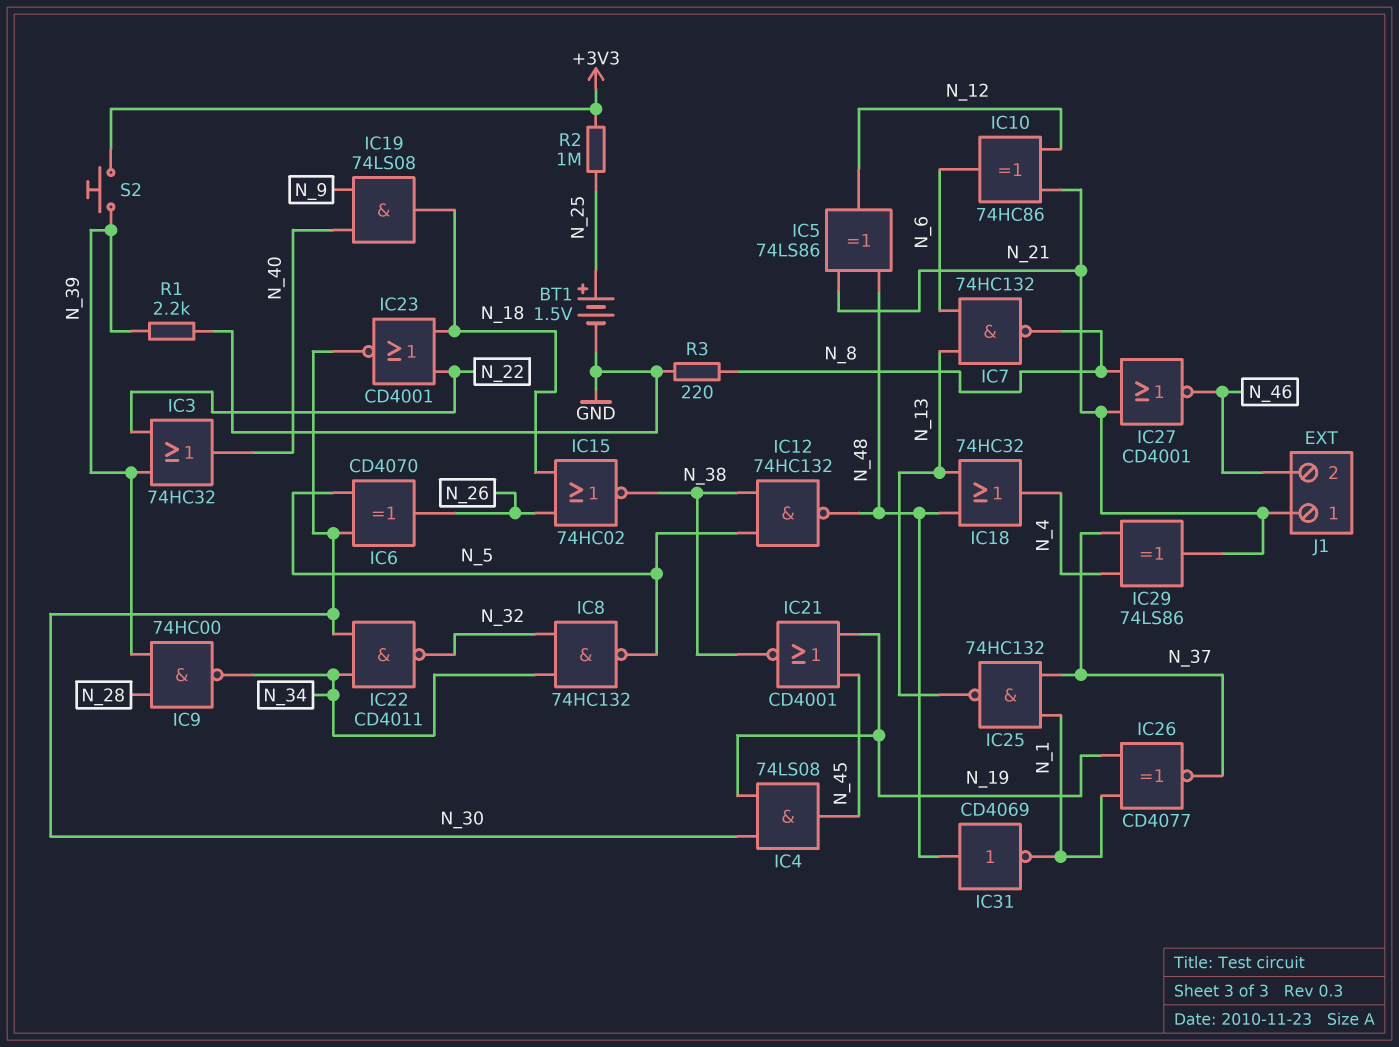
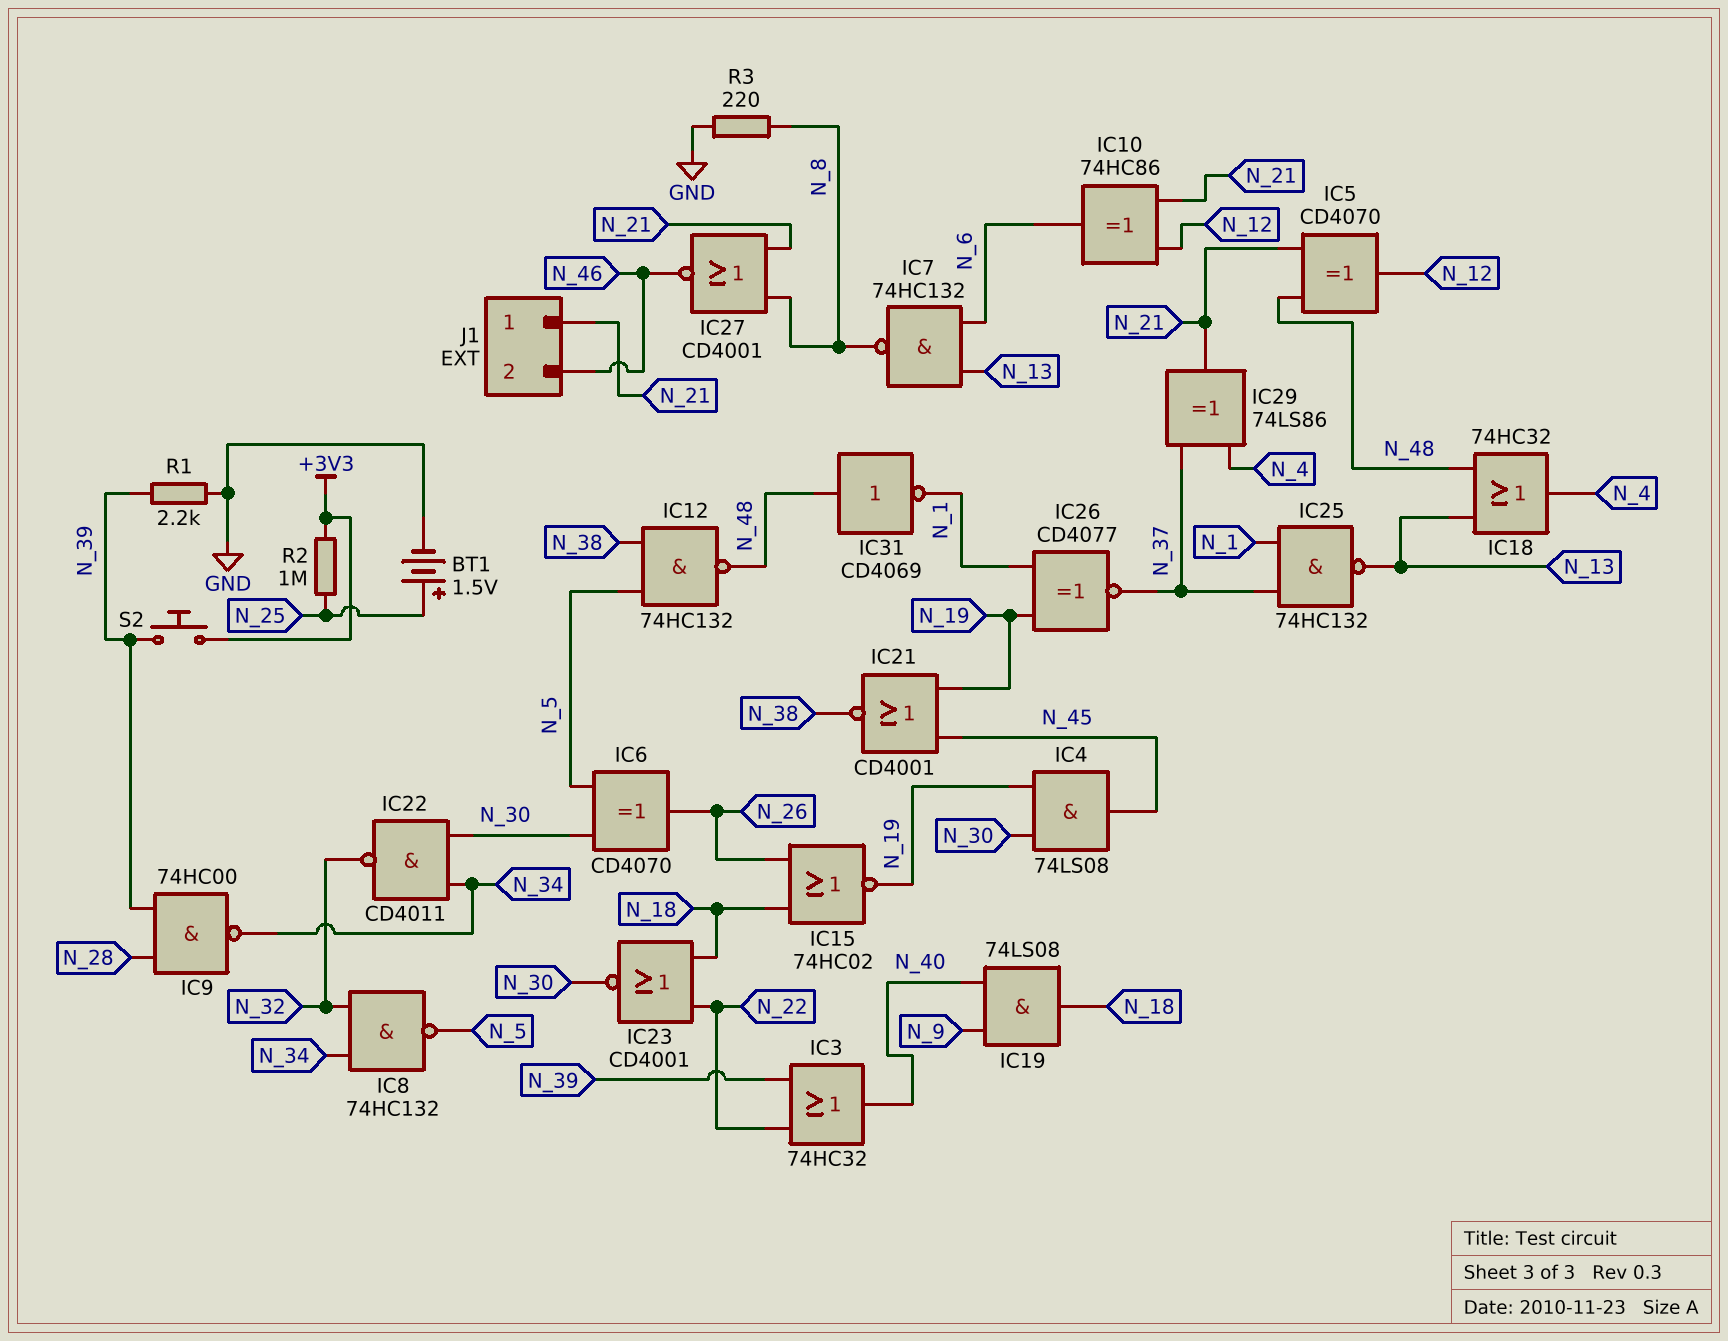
IC5: XOR 74LS86 (in N_21, in N_48, out N_12) -> XOR CD4070 (in N_21, in N_48, out N_12)
IC15: NOR 74HC02 (in N_18, in N_26, out N_38) -> NOR 74HC02 (in N_18, in N_26, out N_19)

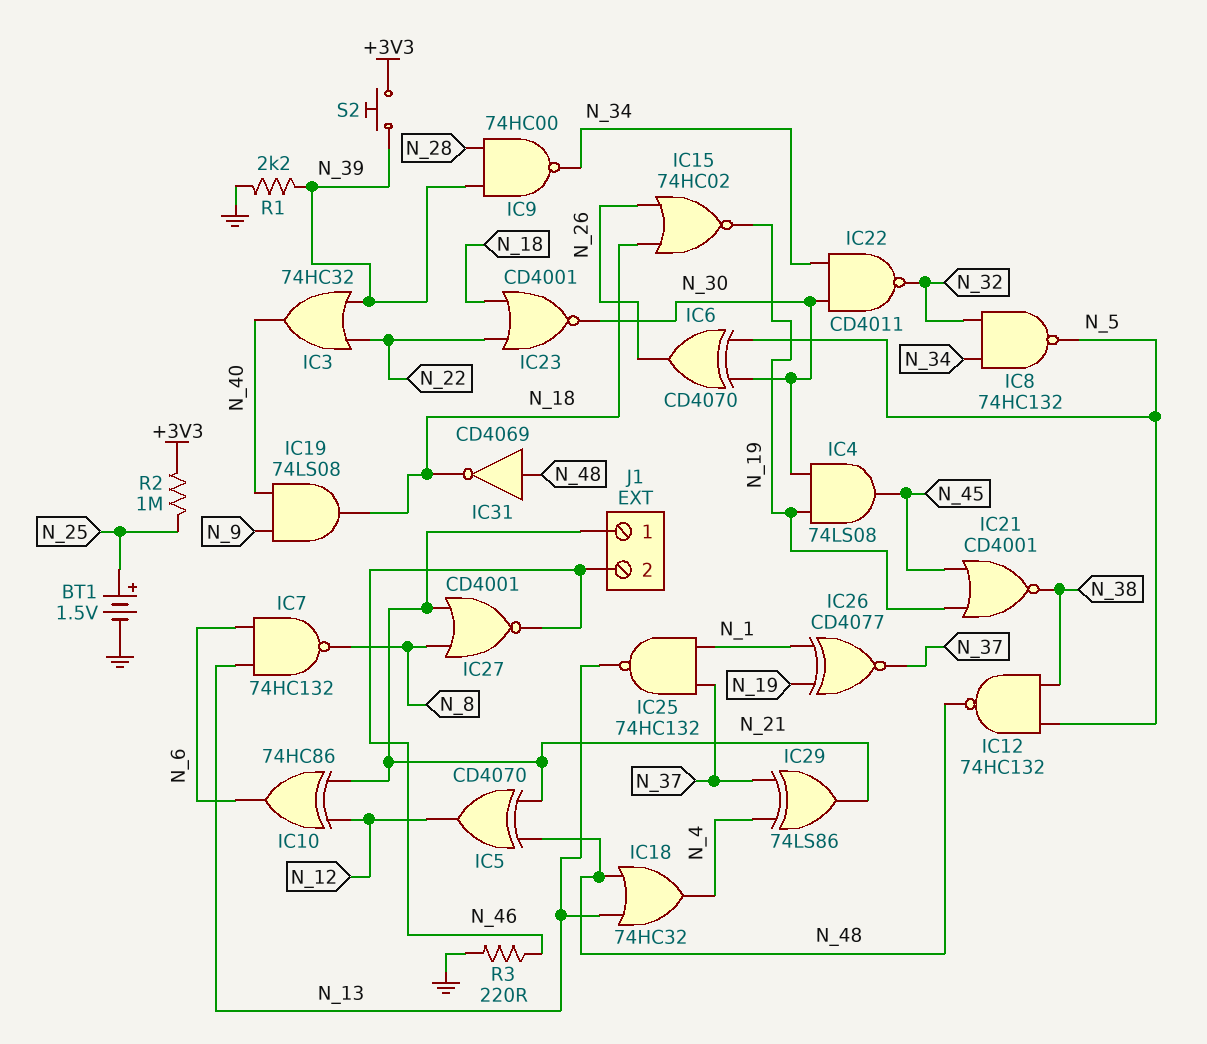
IC31: NOT CD4069 (in N_48, out N_1) -> NOT CD4069 (in N_48, out N_18)
R3: 220 (GND, N_8) -> 220 (GND, N_46)

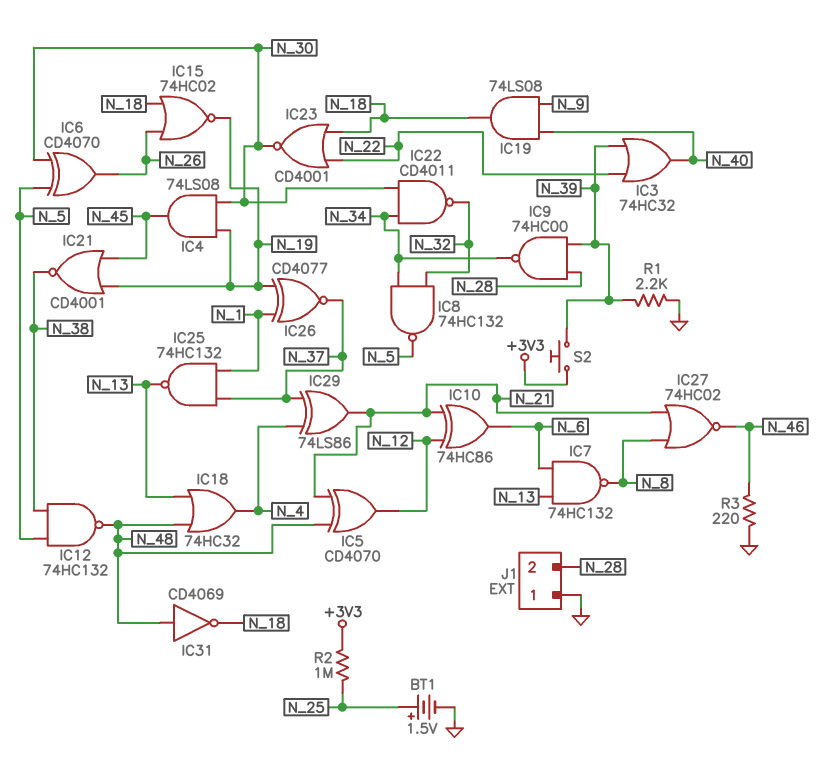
IC27: NOR CD4001 (in N_8, in N_21, out N_46) -> NOR 74HC02 (in N_8, in N_21, out N_46)
J1 pin 1: N_21 -> GND
J1 pin 2: N_46 -> N_28

